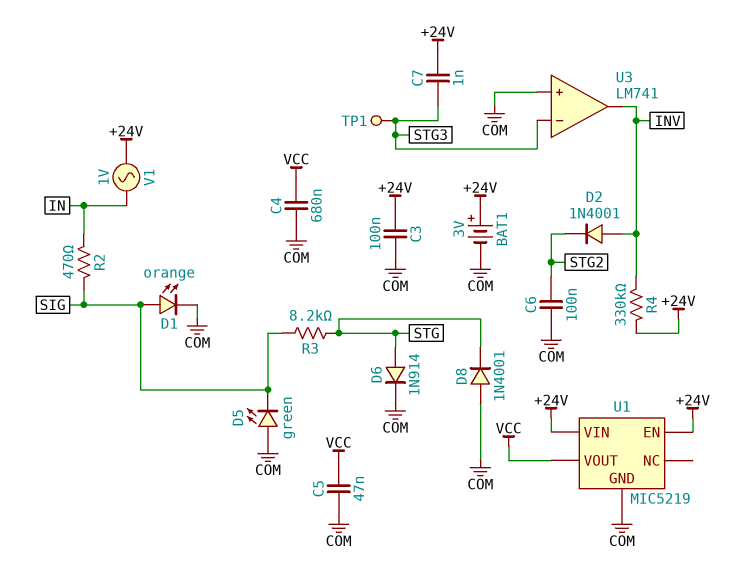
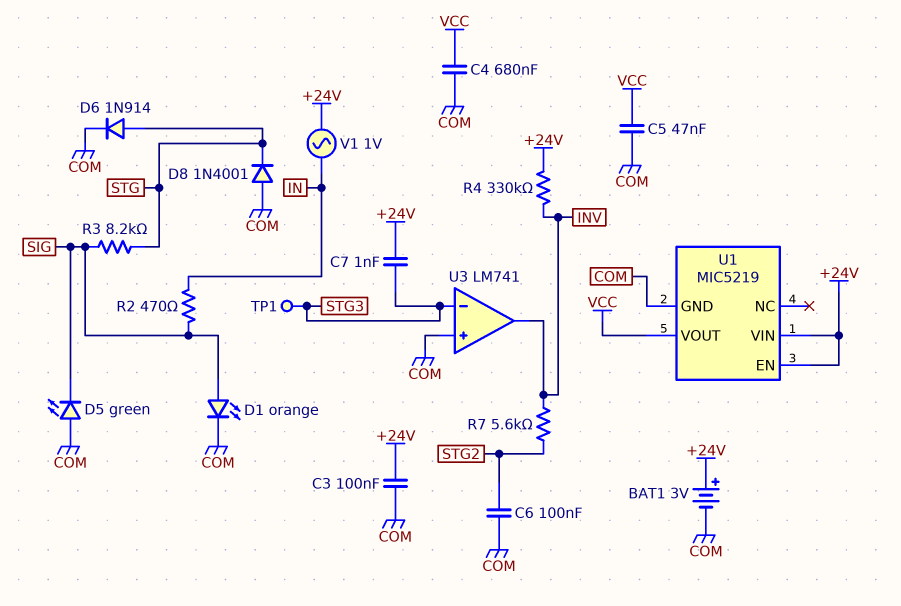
D2: diode 1N4001 (A INV, K STG2) -> none
R7: none -> 5.6k (INV, STG2)

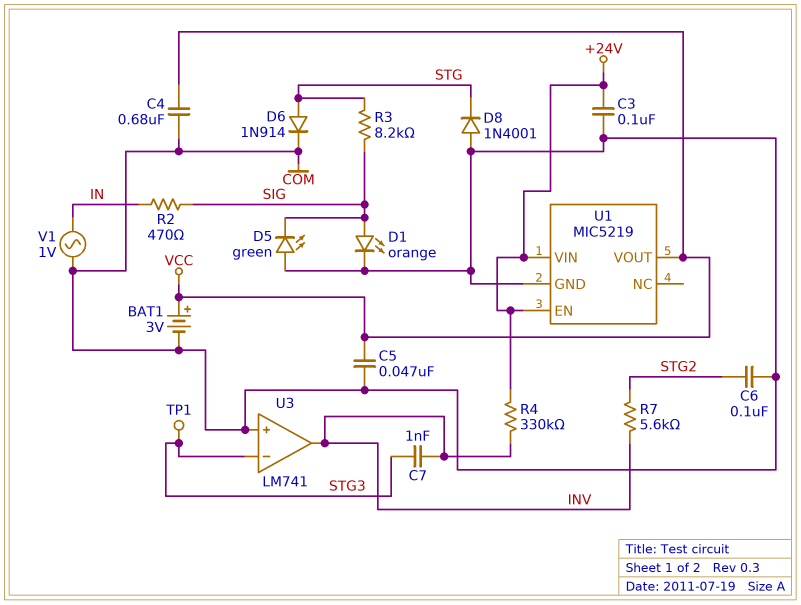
BAT1: 3V (plus +24V, minus COM) -> 3V (plus VCC, minus COM)
C7: 1nF (+24V, STG3) -> 1nF (INV, STG3)
V1: AC 1V (+24V, IN) -> AC 1V (COM, IN)

